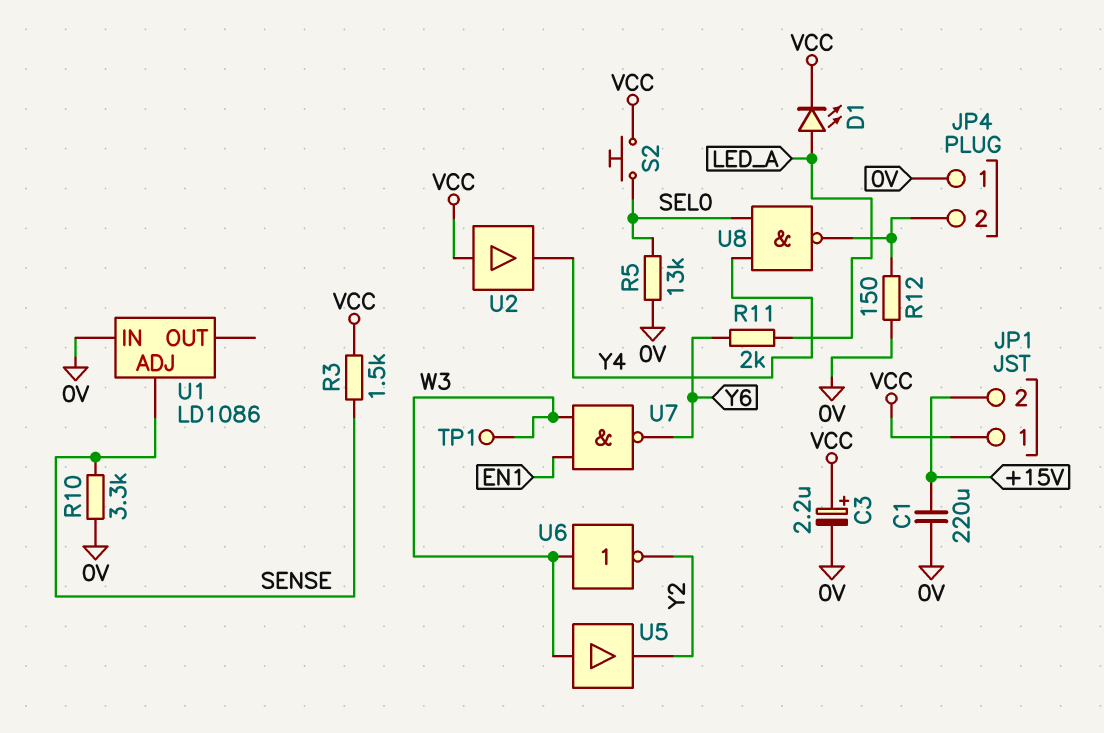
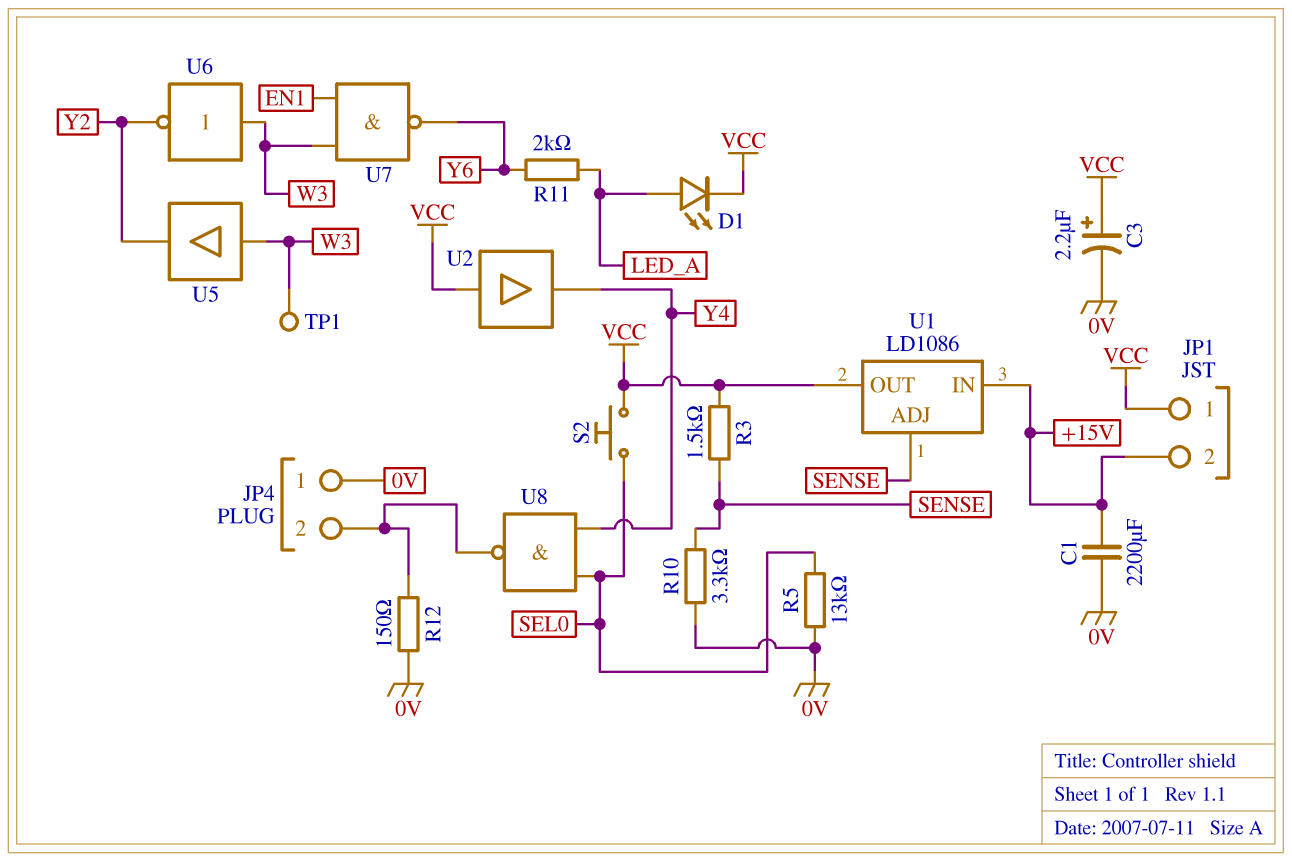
C1: 220uF (+15V, 0V) -> 2200uF (+15V, 0V)
U1 pin IN: 0V -> +15V
U1 pin OUT: none -> VCC

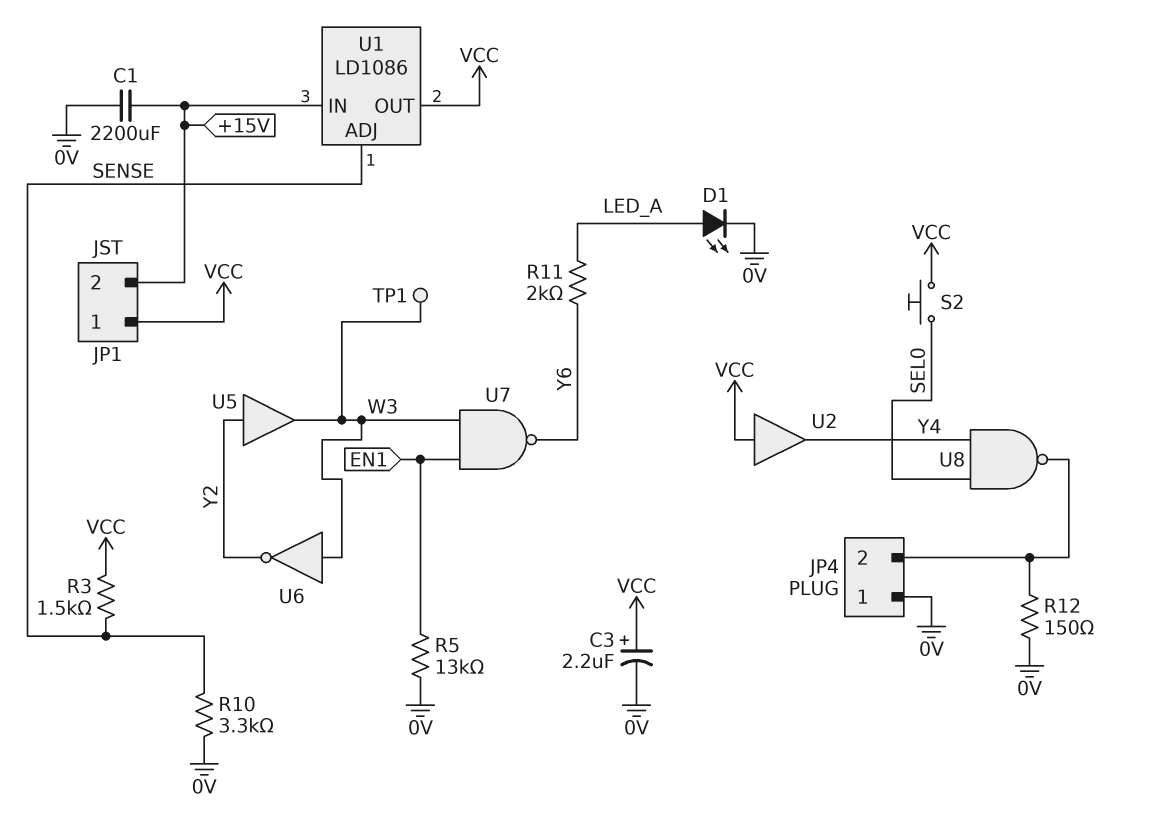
D1: LED (A LED_A, K VCC) -> LED (A LED_A, K 0V)
R5: 13k (0V, SEL0) -> 13k (0V, EN1)
U5: buffer (in W3, out Y2) -> buffer (in Y2, out W3)

